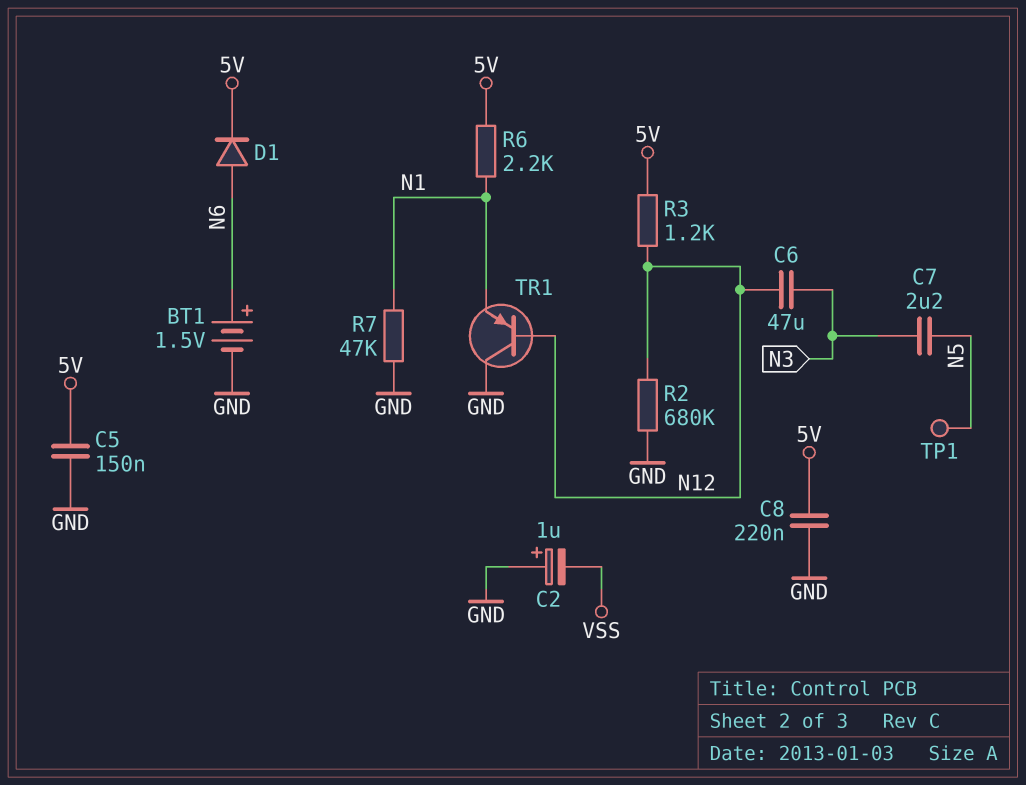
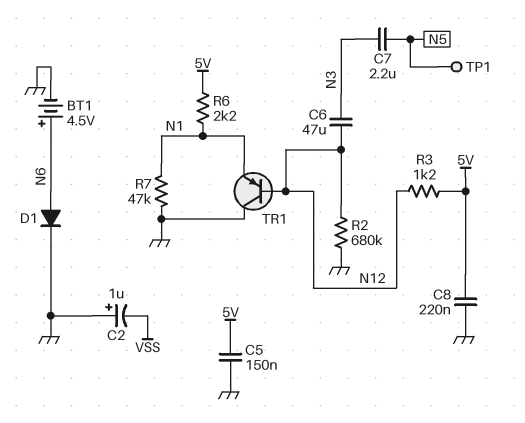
BT1: 1.5V (plus N6, minus GND) -> 4.5V (plus N6, minus GND)
D1: diode (A N6, K 5V) -> diode (A N6, K GND)

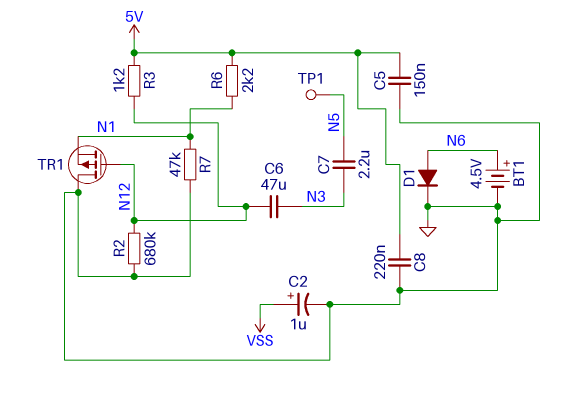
C2: 1uF (plus GND, minus VSS) -> 1uF (plus VSS, minus GND)
TR1: PNP (B N12, C GND, E N1) -> PMOS (G N12, D GND, S N1)

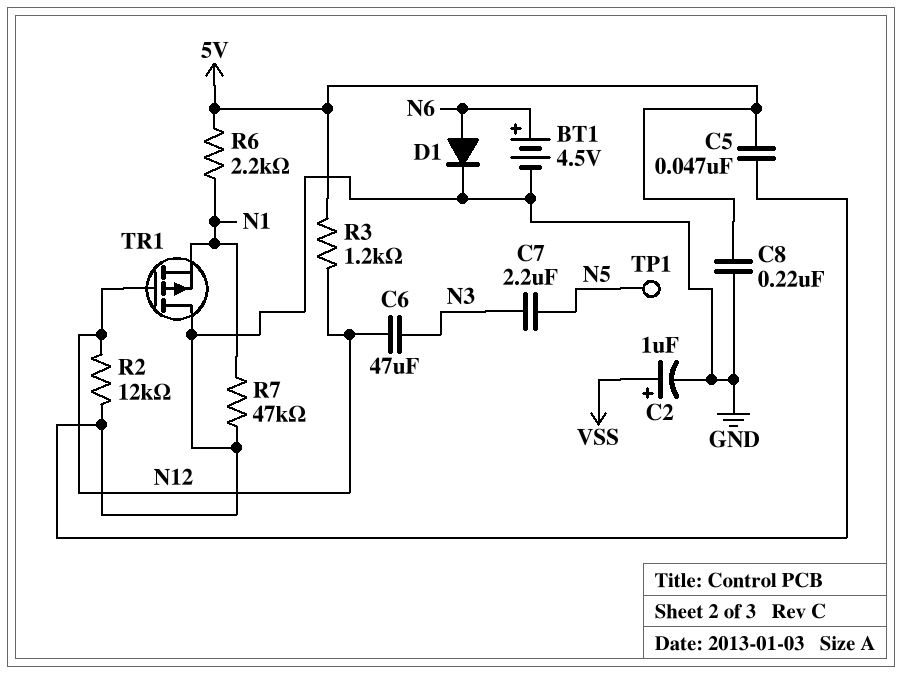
C5: 150nF (5V, GND) -> 47nF (5V, GND)
R2: 680k (GND, N12) -> 12k (GND, N12)

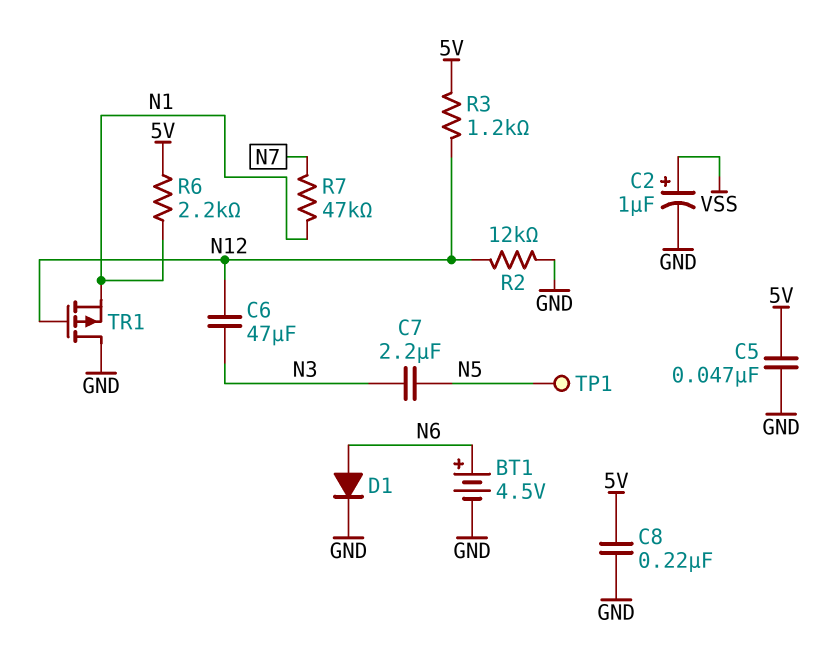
R7: 47k (GND, N1) -> 47k (N1, N7)

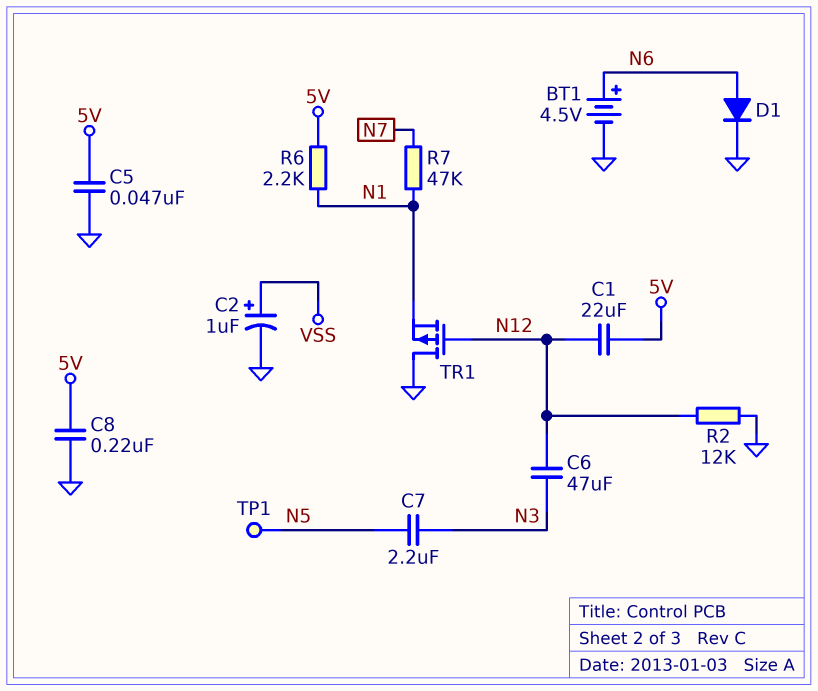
C1: none -> 22uF (5V, N12)
R3: 1.2k (5V, N12) -> none

